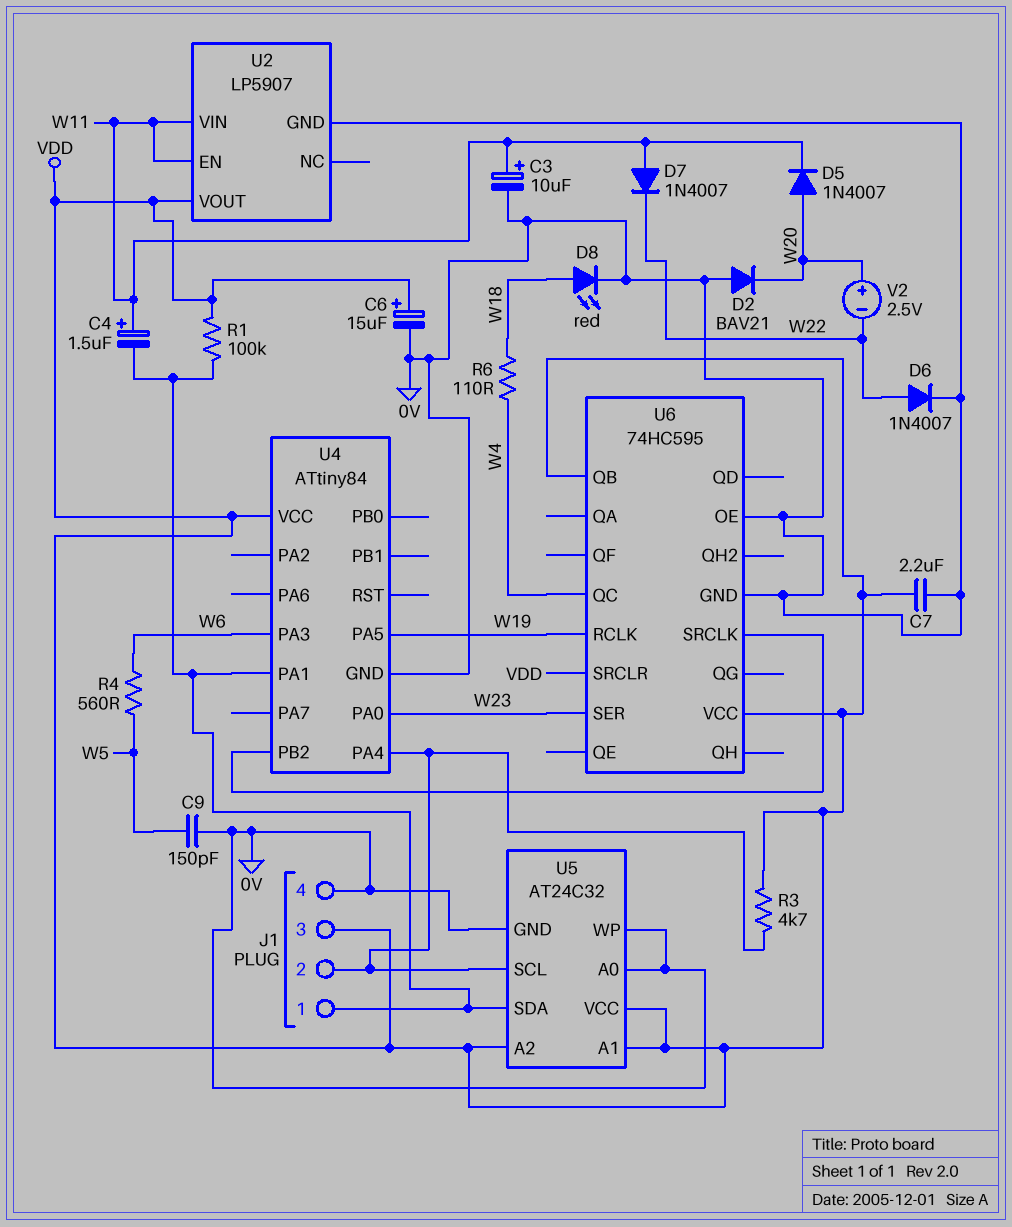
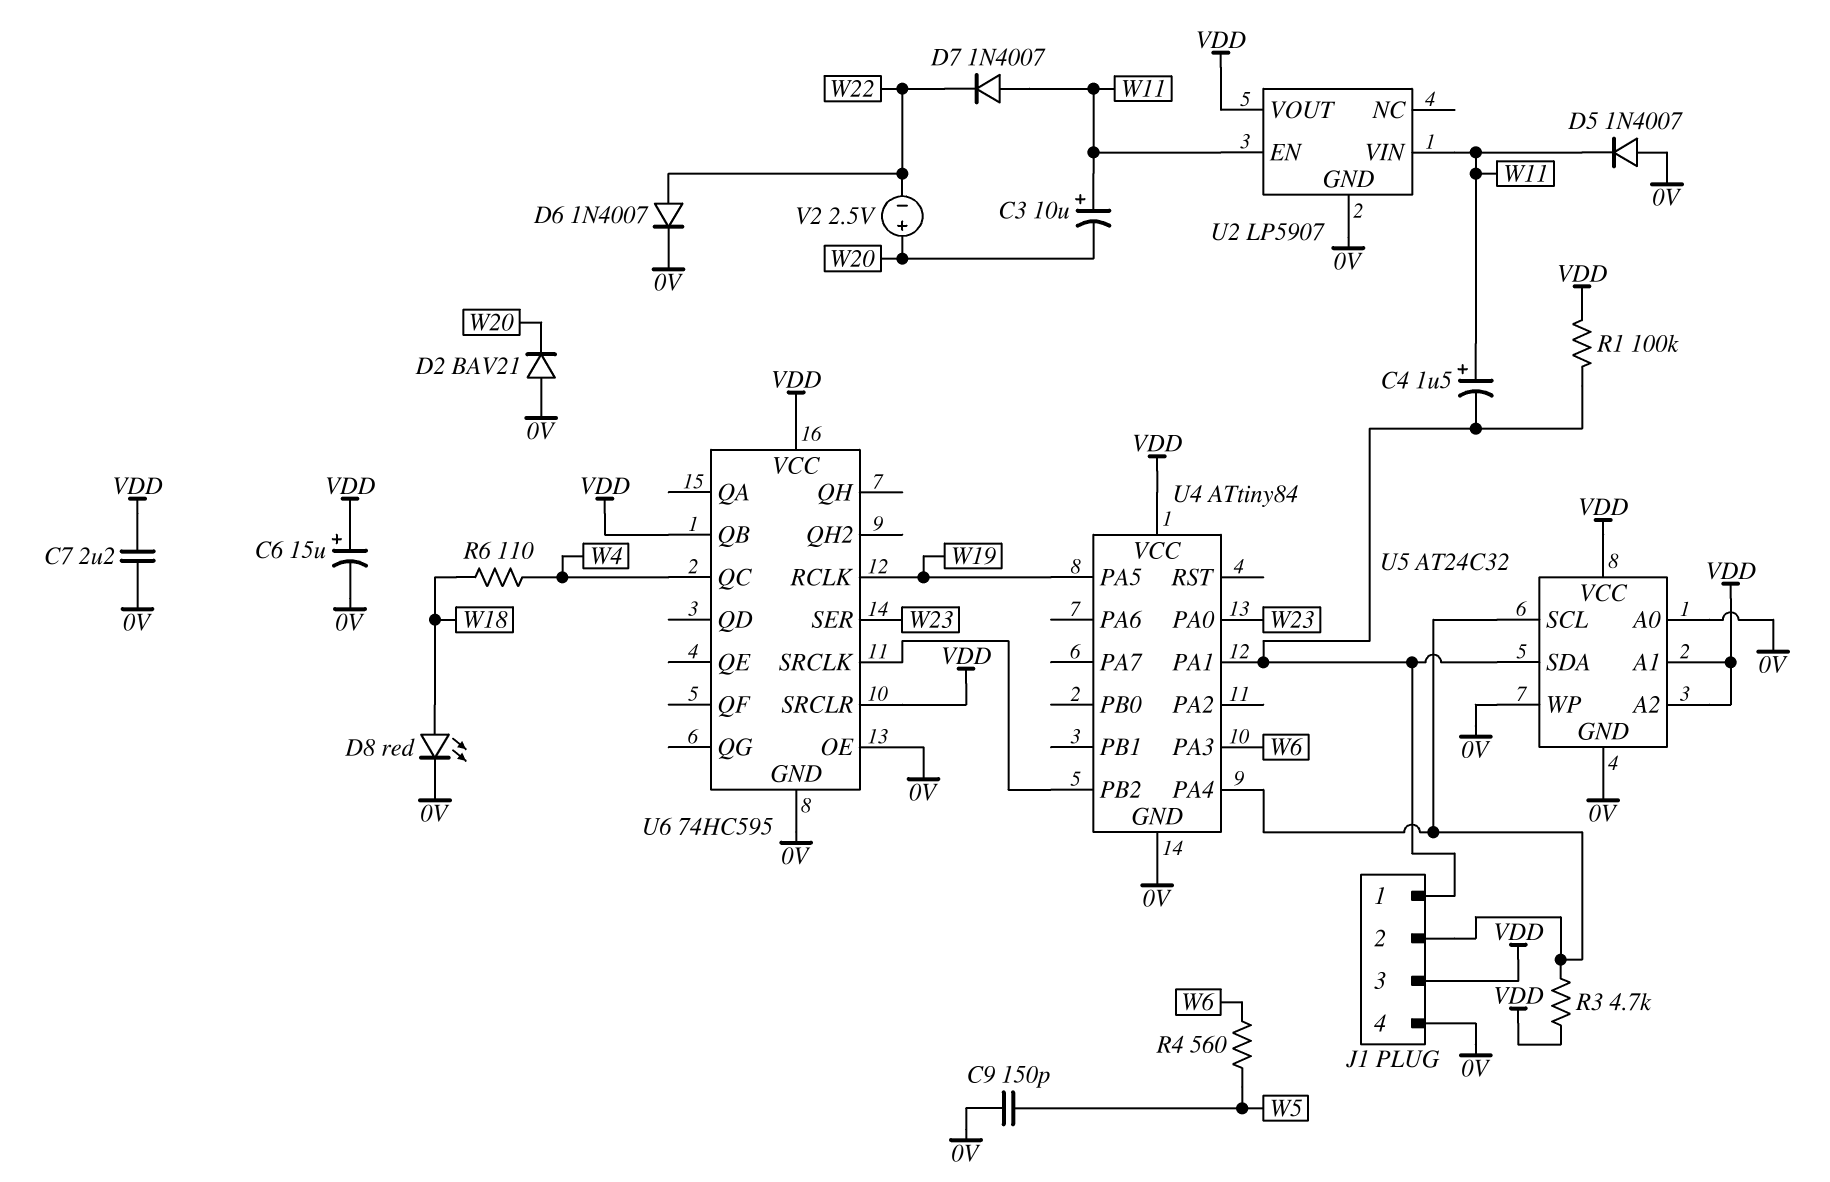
C3: 10uF (plus W11, minus 0V) -> 10uF (plus W11, minus W20)
D5: diode 1N4007 (A W20, K W11) -> diode 1N4007 (A 0V, K W11)

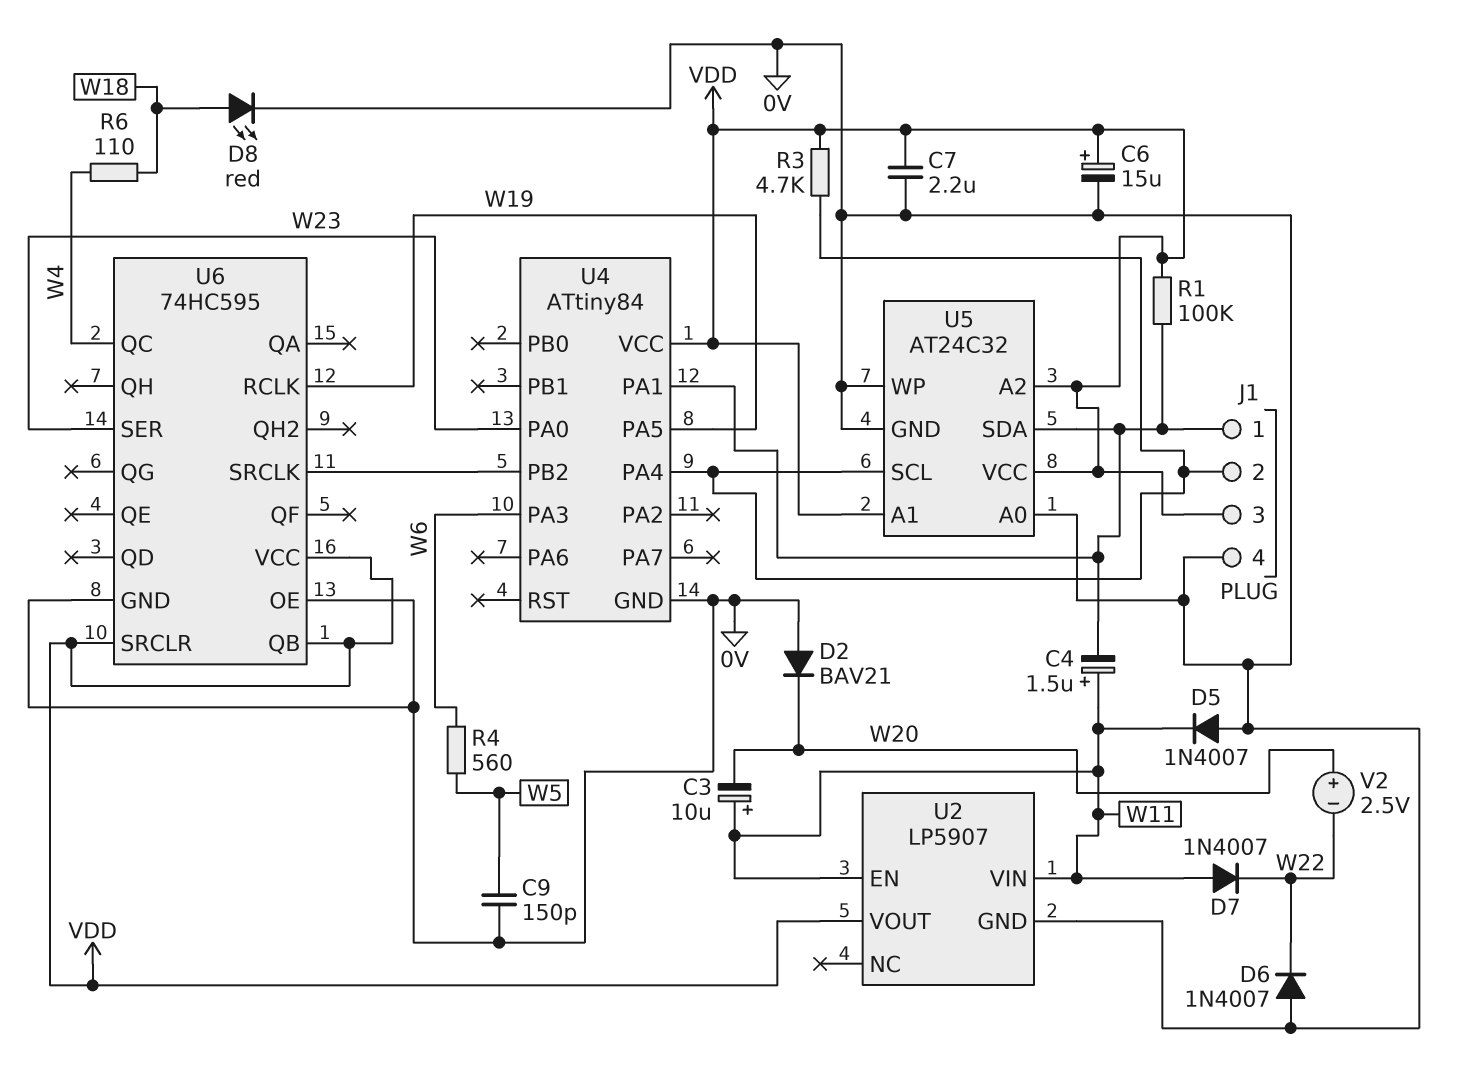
D6: diode 1N4007 (A W22, K 0V) -> diode 1N4007 (A 0V, K W22)

